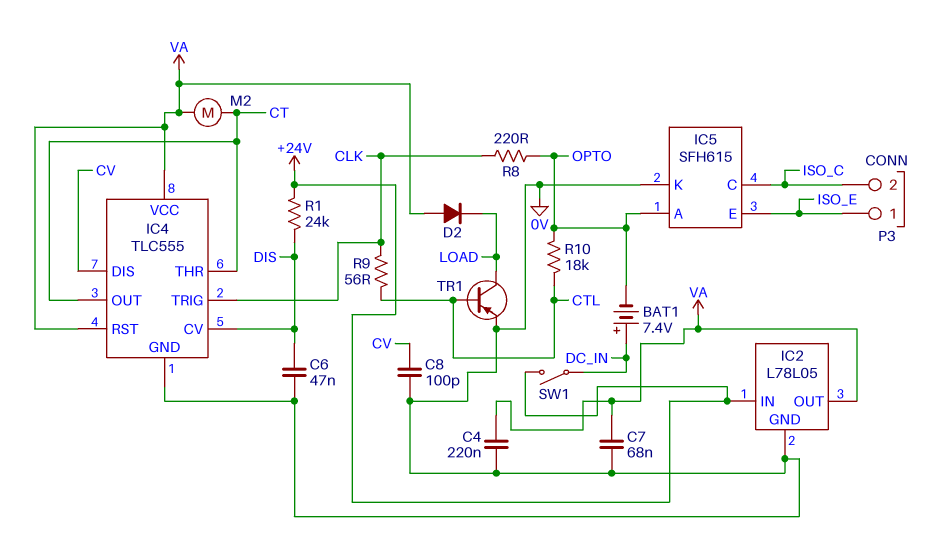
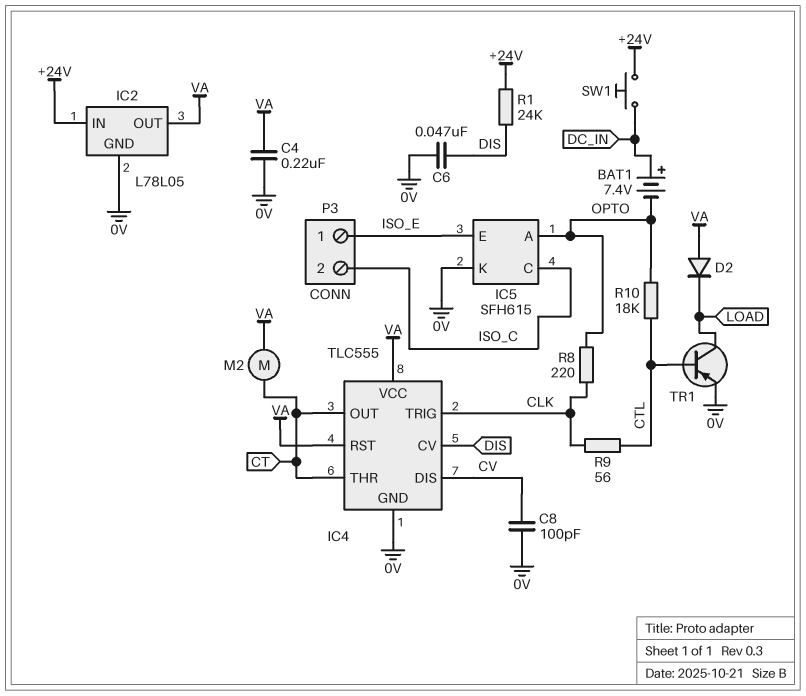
C7: 68nF (0V, VA) -> none
SW1: switch (+24V, DC_IN) -> button (+24V, DC_IN)

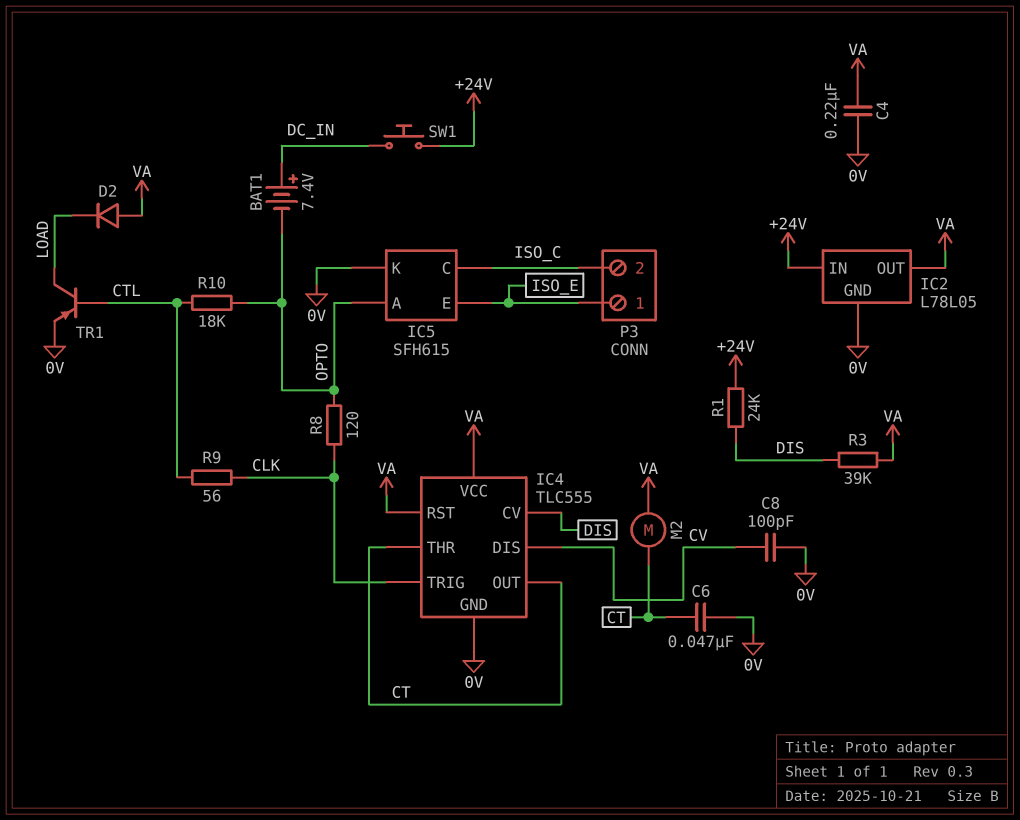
C6: 47nF (0V, DIS) -> 47nF (0V, CT)
R3: none -> 39k (DIS, VA)
R8: 220 (CLK, OPTO) -> 120 (CLK, OPTO)

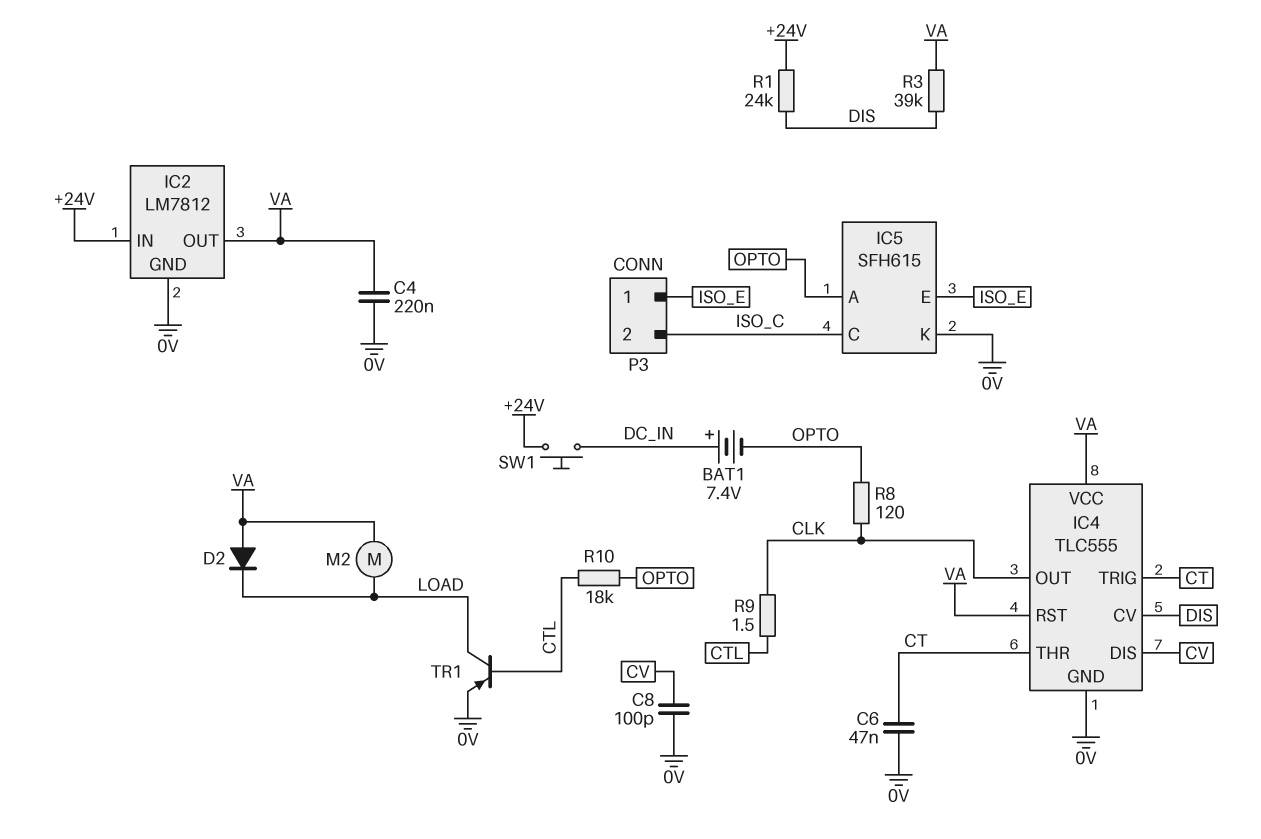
IC2: L78L05 -> LM7812
IC4 pin OUT: CT -> CLK
IC4 pin TRIG: CLK -> CT
M2: motor (CT, VA) -> motor (LOAD, VA)
R9: 56 (CLK, CTL) -> 1.5 (CLK, CTL)

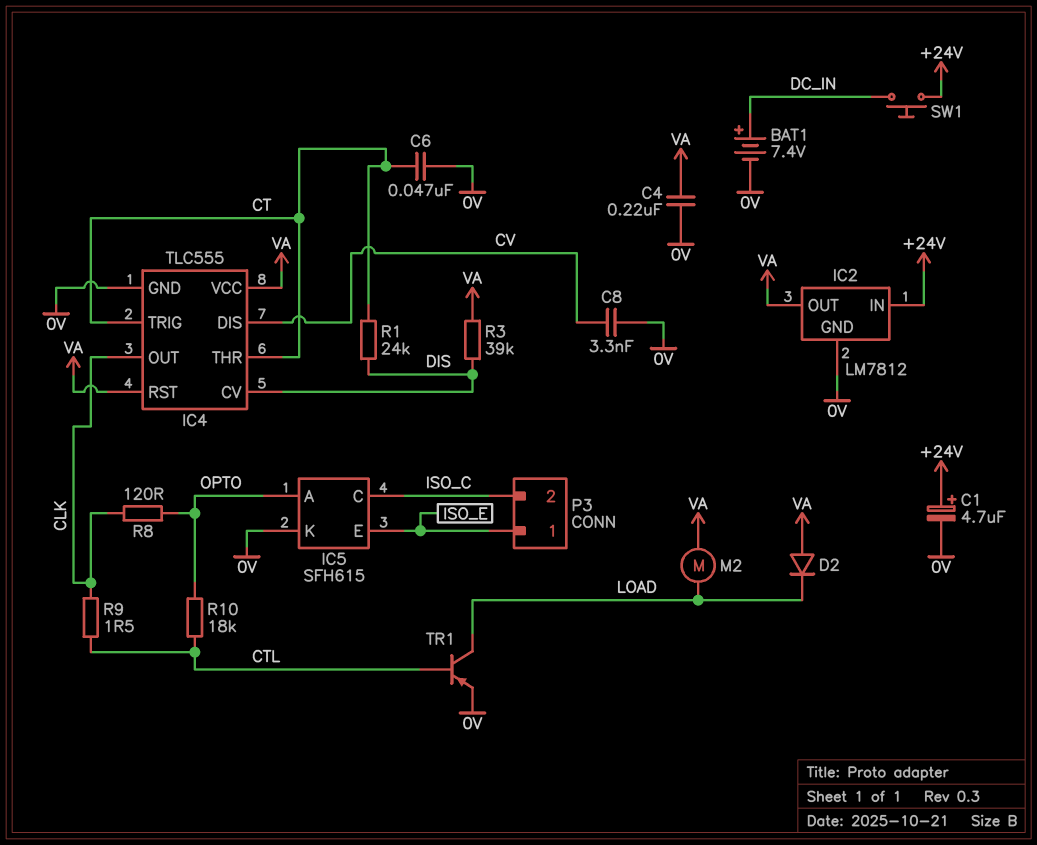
BAT1: 7.4V (plus DC_IN, minus OPTO) -> 7.4V (plus DC_IN, minus 0V)
C1: none -> 4.7uF (plus +24V, minus 0V)
C8: 100pF (0V, CV) -> 3.3nF (0V, CV)
R1: 24k (+24V, DIS) -> 24k (CT, DIS)

